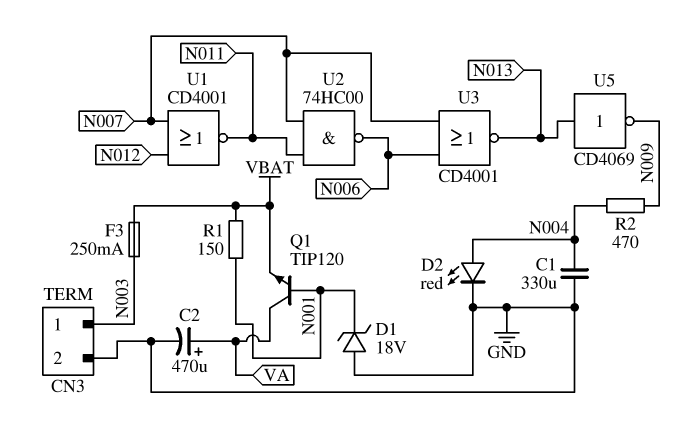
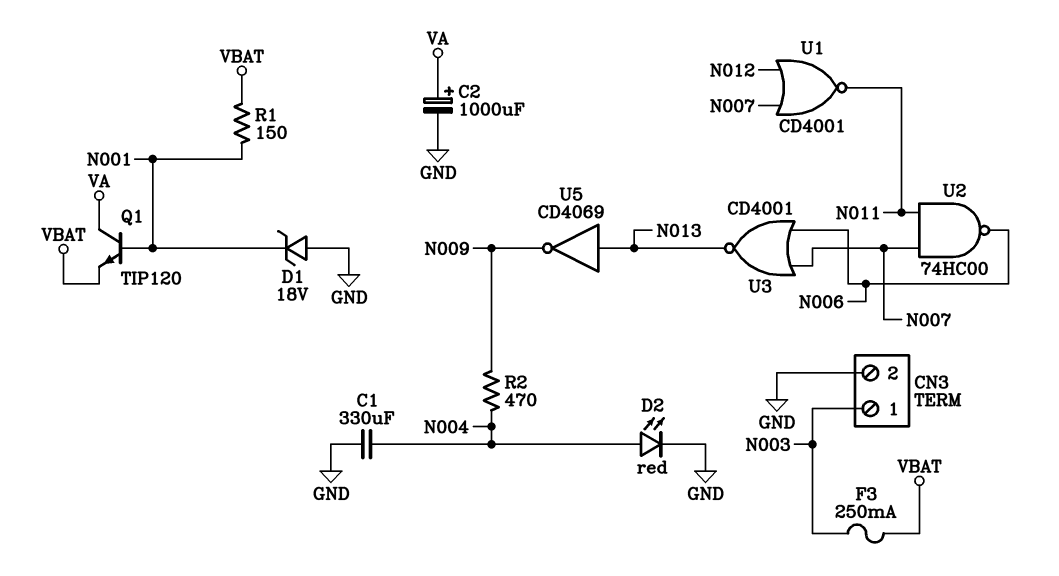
C2: 470uF (plus VA, minus GND) -> 1000uF (plus VA, minus GND)

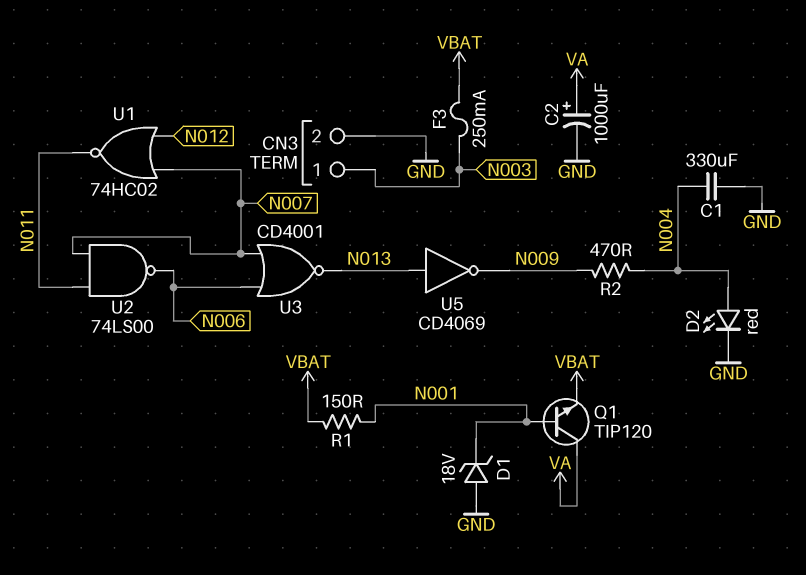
U1: NOR CD4001 (in N007, in N012, out N011) -> NOR 74HC02 (in N007, in N012, out N011)
U2: NAND 74HC00 (in N007, in N011, out N006) -> NAND 74LS00 (in N007, in N011, out N006)

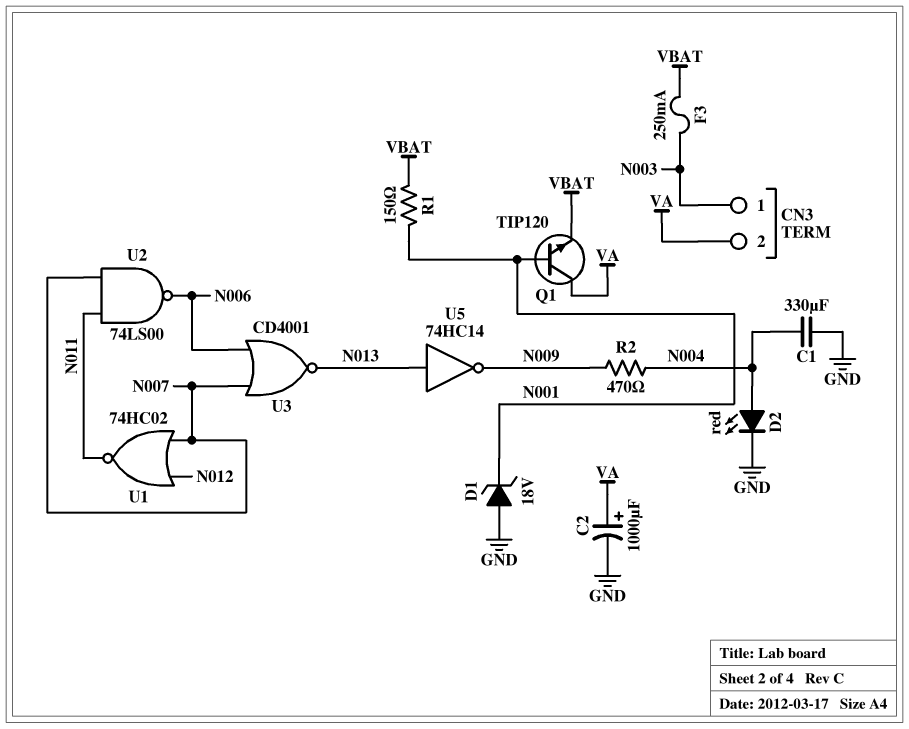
CN3 pin 2: GND -> VA
U5: NOT CD4069 (in N013, out N009) -> NOT 74HC14 (in N013, out N009)

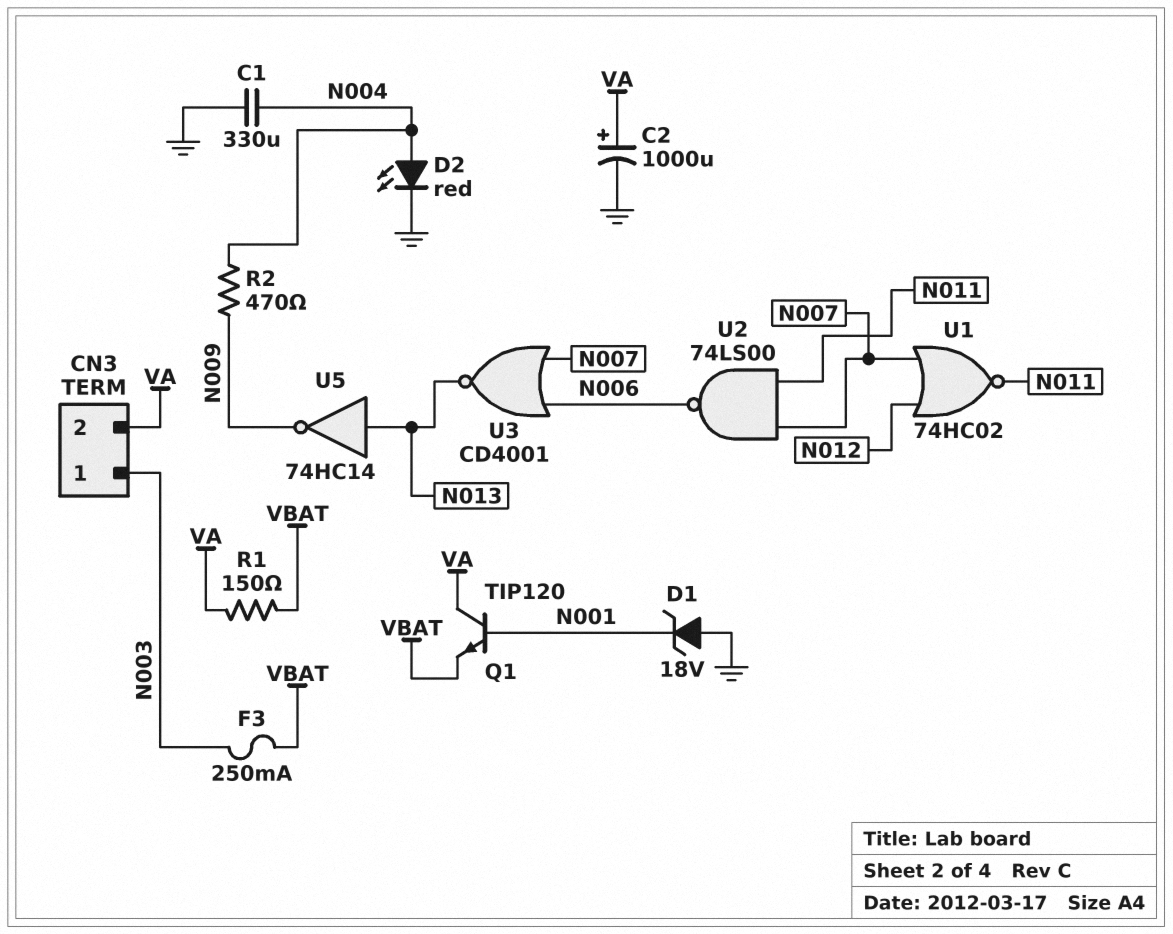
R1: 150 (N001, VBAT) -> 150 (VA, VBAT)

